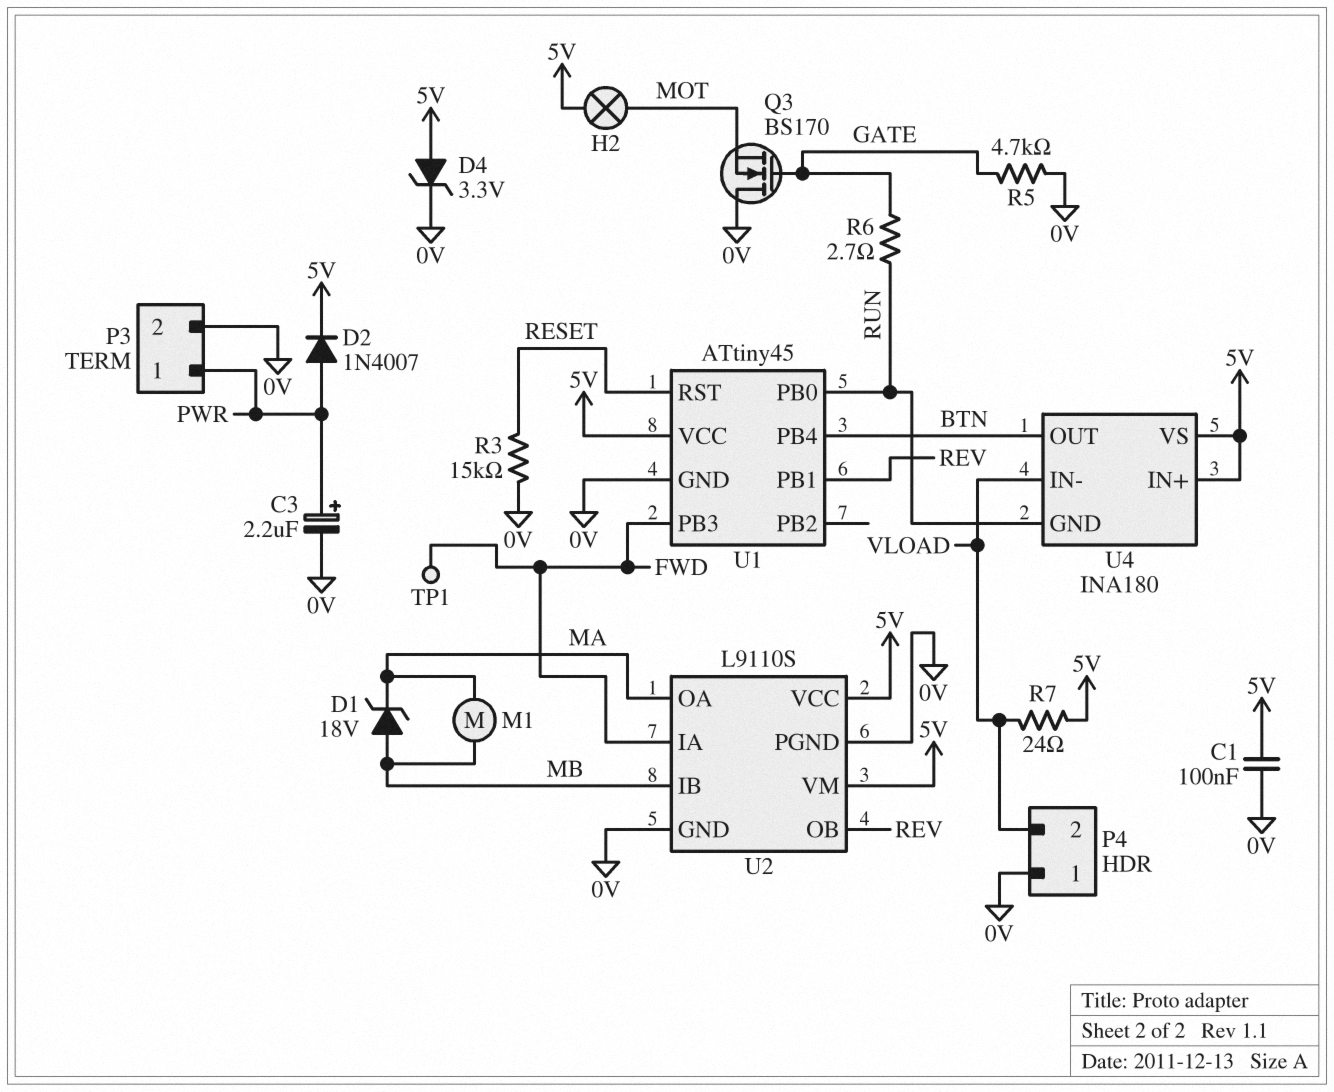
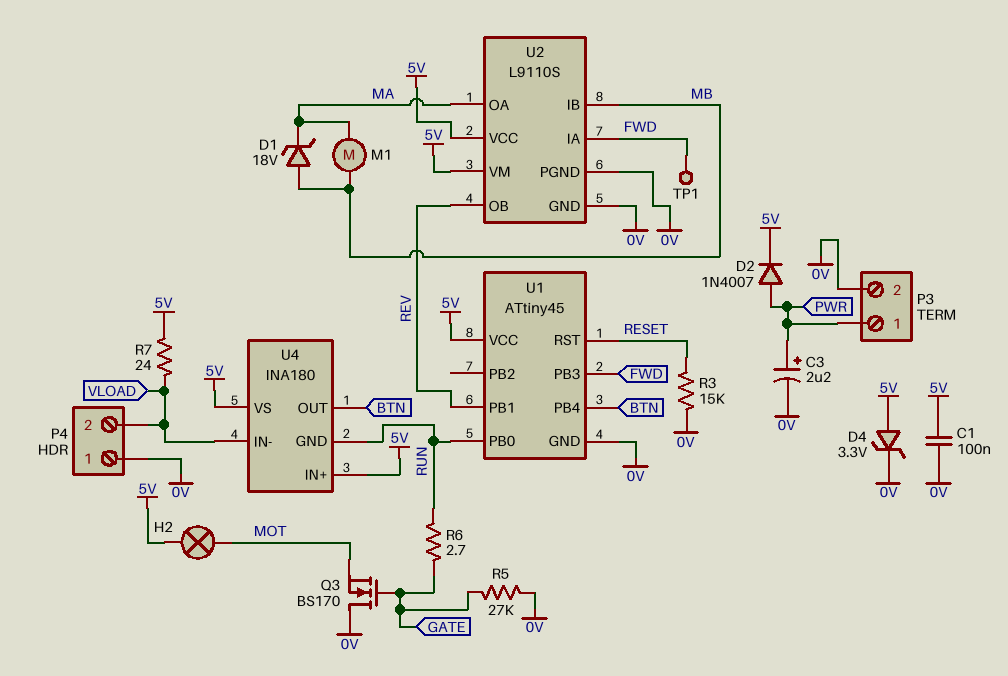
R5: 4.7k (0V, GATE) -> 27k (0V, GATE)

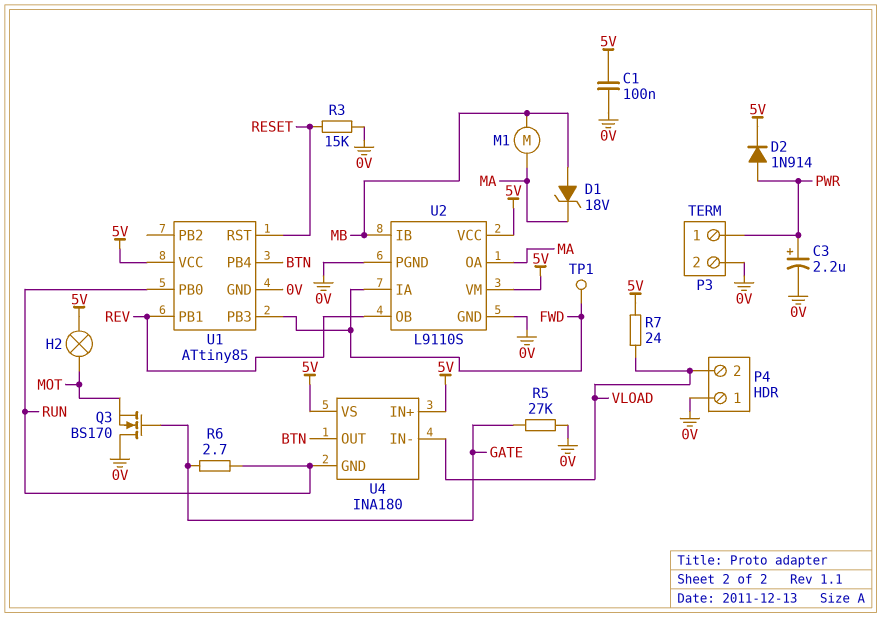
D2: diode 1N4007 (A PWR, K 5V) -> diode 1N914 (A PWR, K 5V)
D4: zener 3.3V (A 5V, K 0V) -> none
U1: ATtiny45 -> ATtiny85

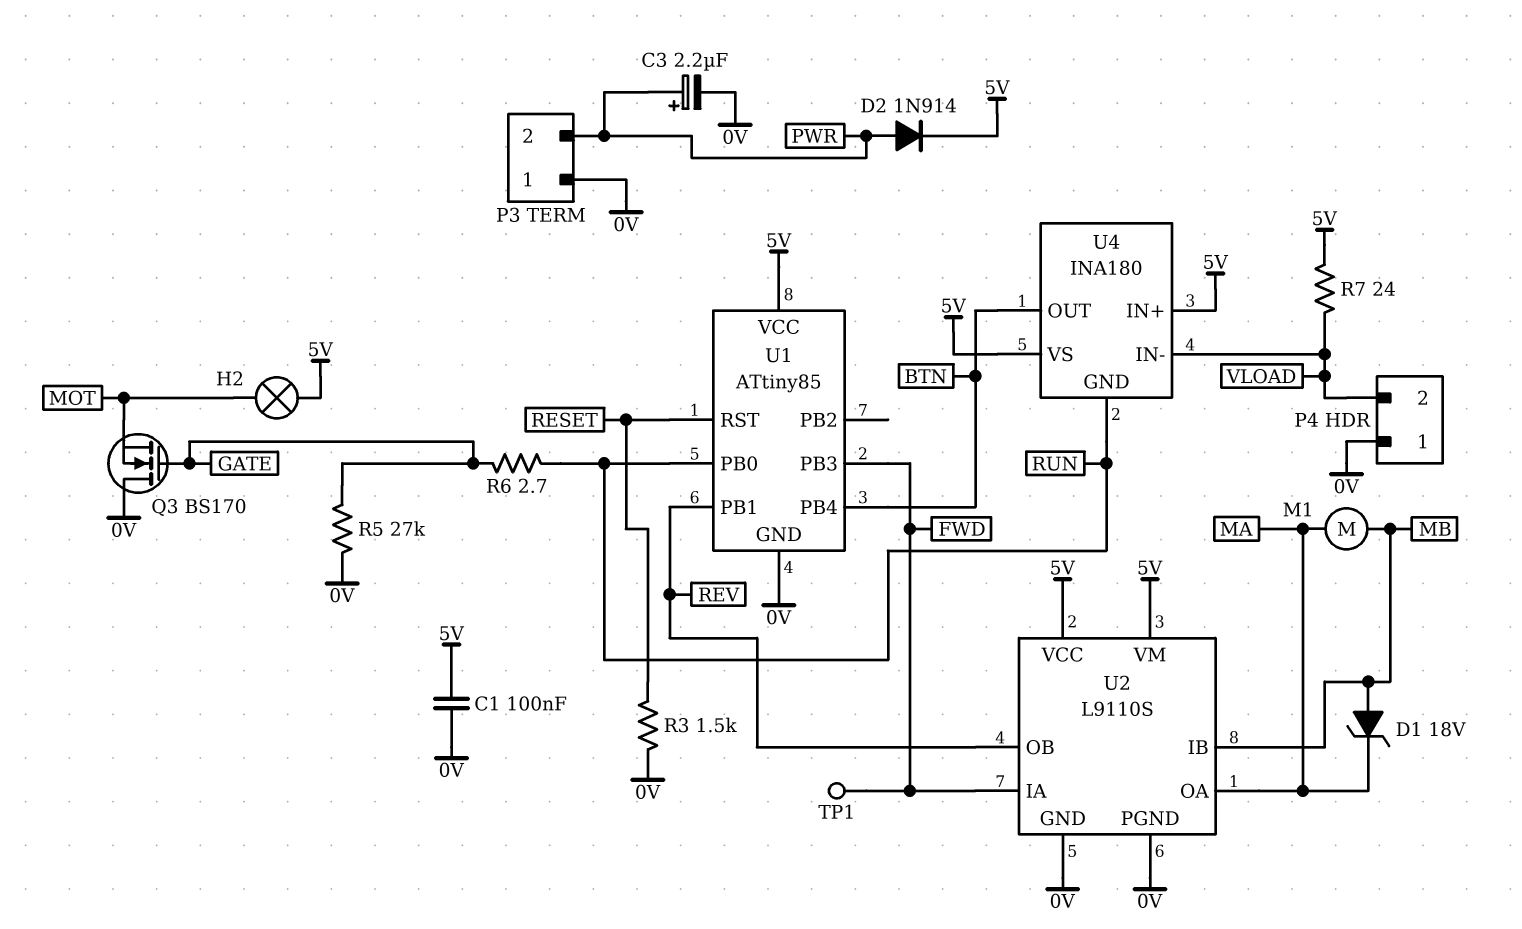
P3 pin 1: PWR -> 0V
P3 pin 2: 0V -> PWR
R3: 15k (0V, RESET) -> 1.5k (0V, RESET)

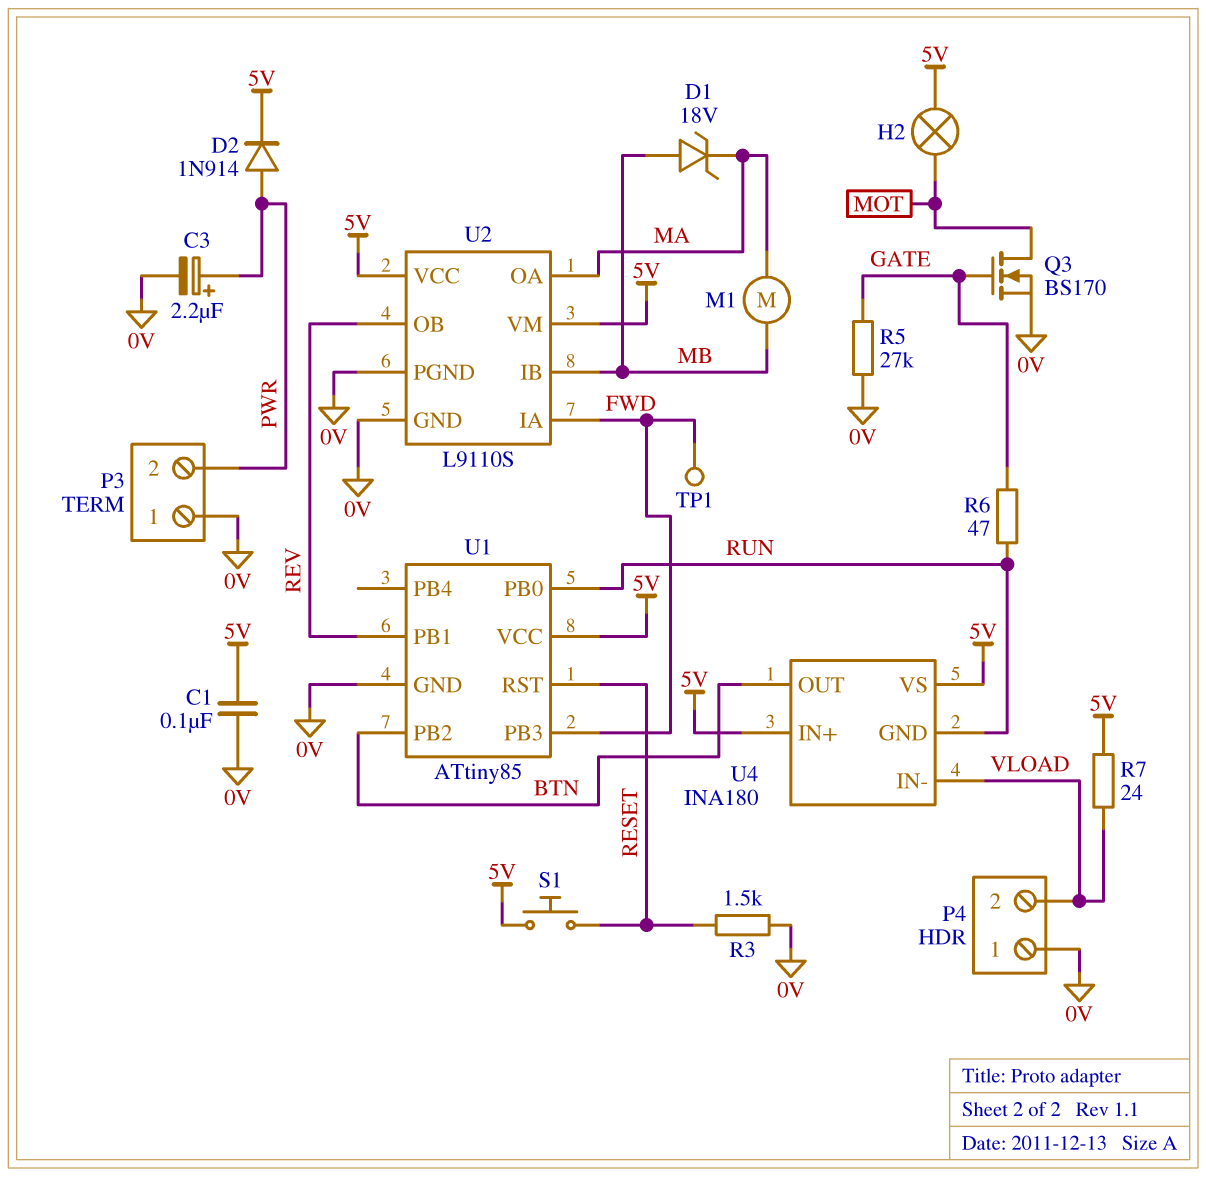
Q3: NMOS BS170 (G GATE, D 0V, S MOT) -> NMOS BS170 (G GATE, D MOT, S 0V)
R6: 2.7 (GATE, RUN) -> 47 (GATE, RUN)
S1: none -> button (5V, RESET)
U1 pin PB2: none -> BTN
U1 pin PB4: BTN -> none

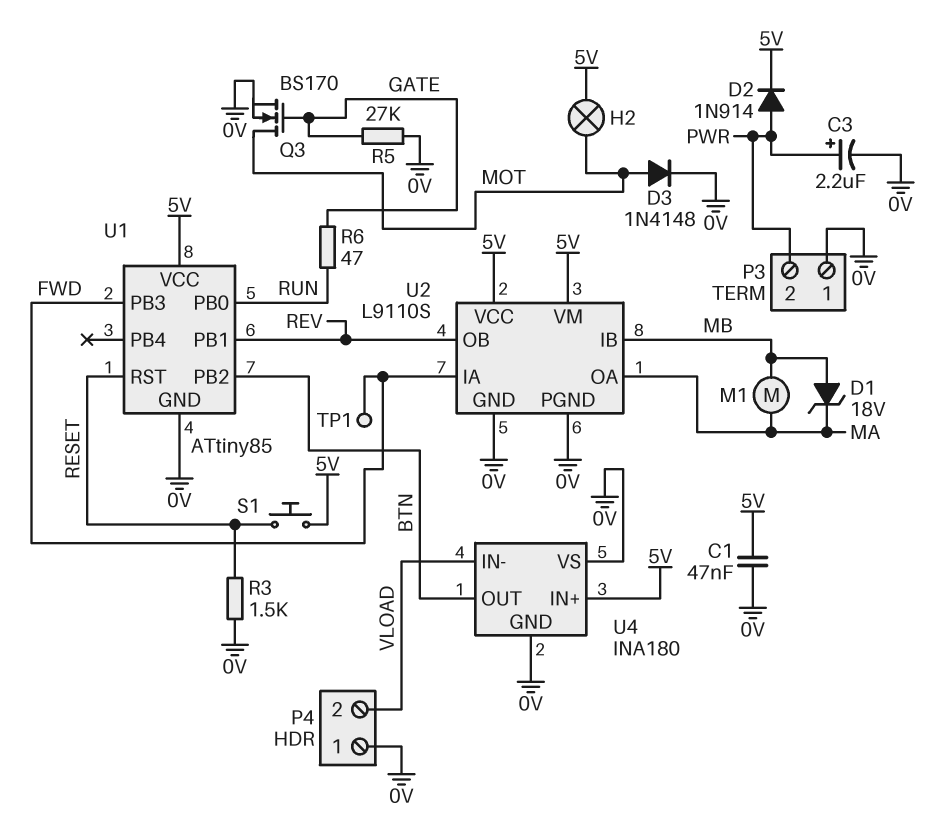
C1: 100nF (0V, 5V) -> 47nF (0V, 5V)
D3: none -> diode 1N4148 (A MOT, K 0V)
R7: 24 (5V, VLOAD) -> none
U4 pin GND: RUN -> 0V
U4 pin VS: 5V -> 0V

